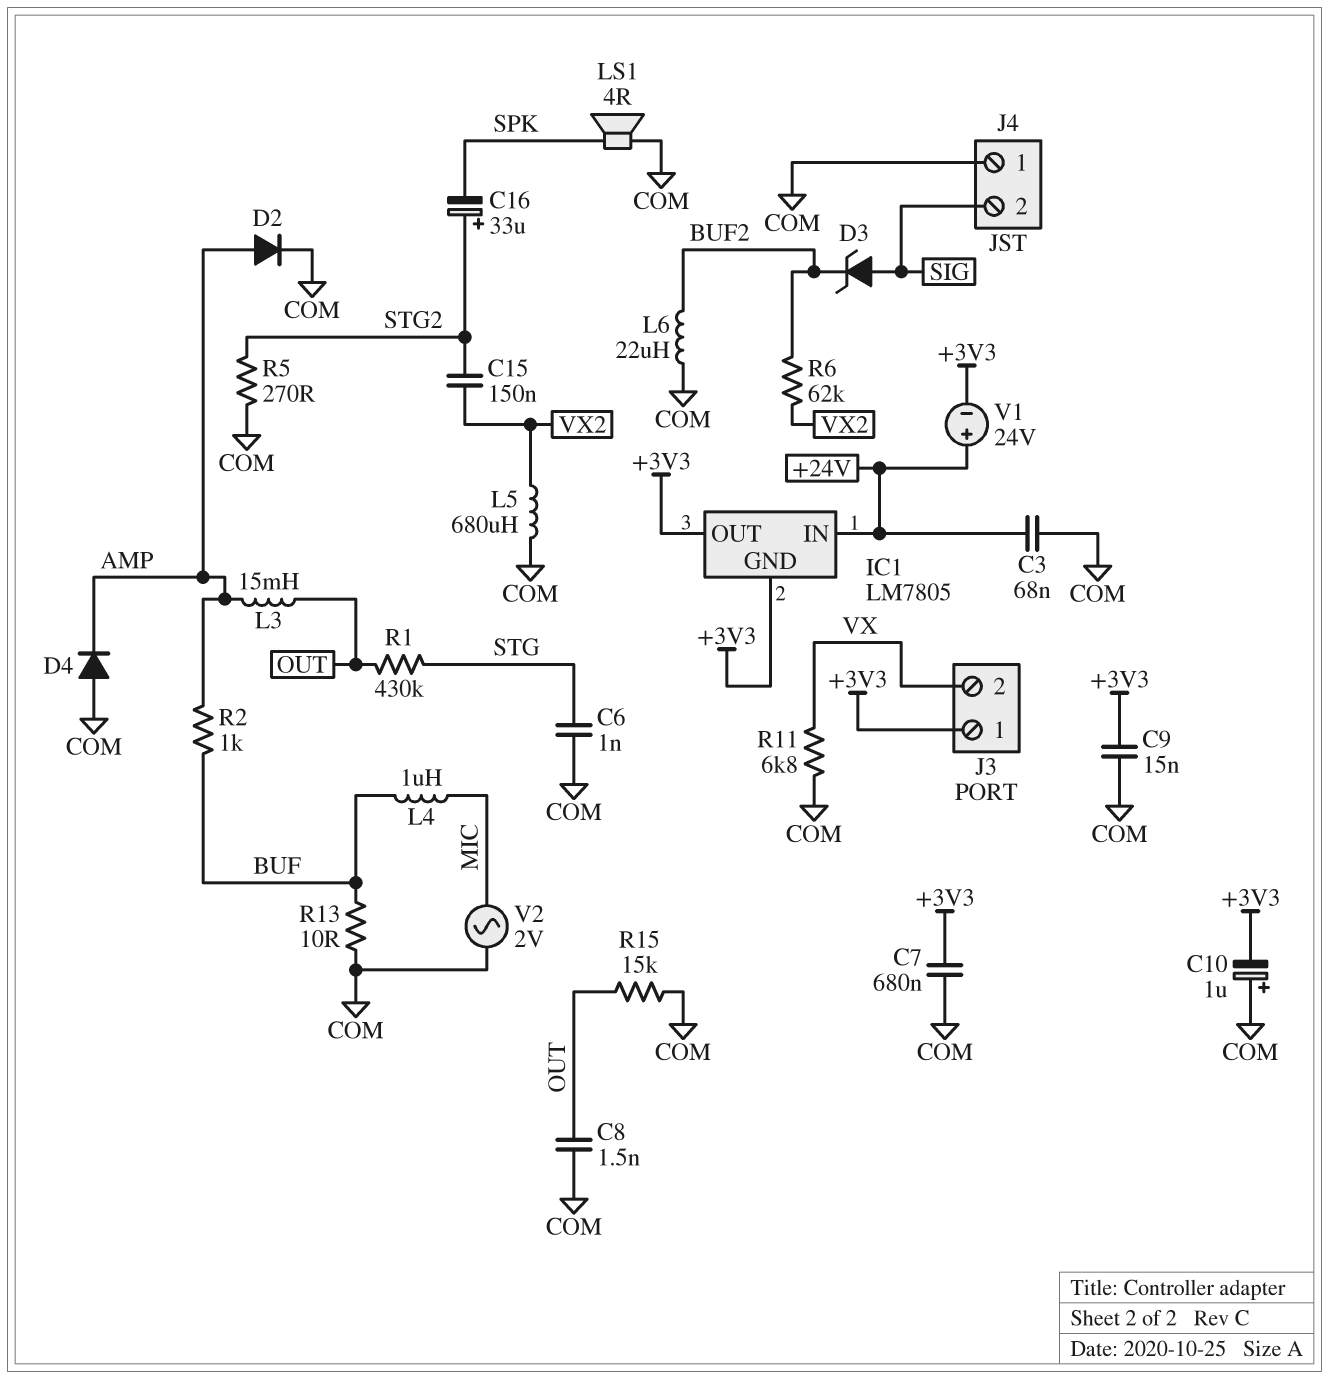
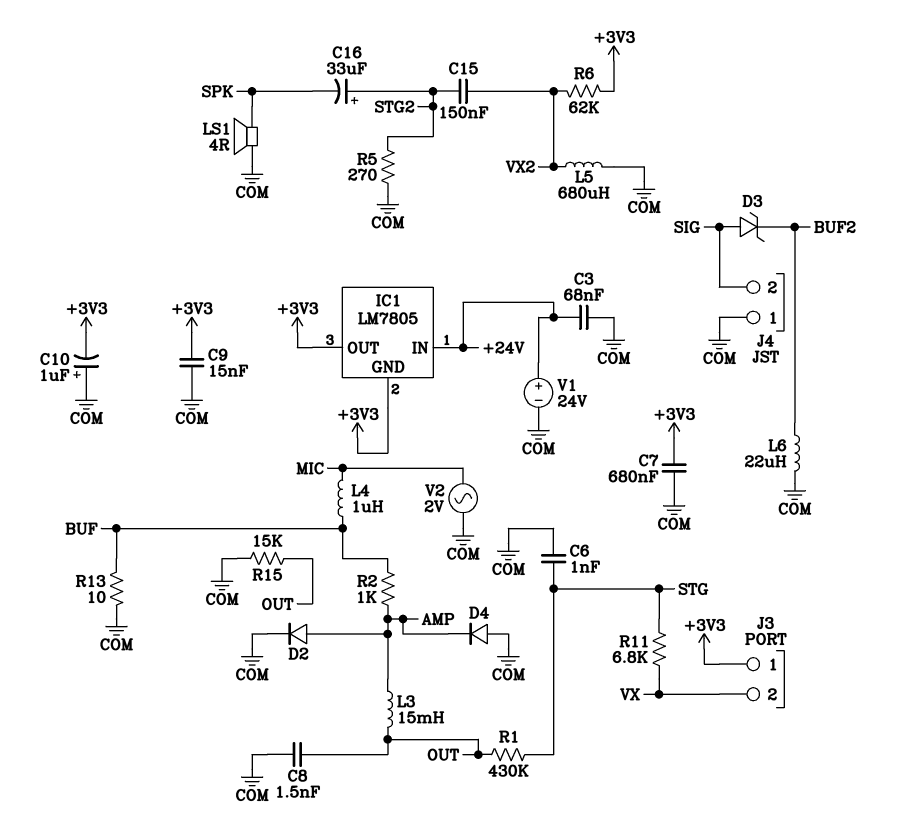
R6: 62k (BUF2, VX2) -> 62k (+3V3, VX2)
R11: 6.8k (COM, VX) -> 6.8k (STG, VX)
V1: 24V (plus +24V, minus +3V3) -> 24V (plus +24V, minus COM)

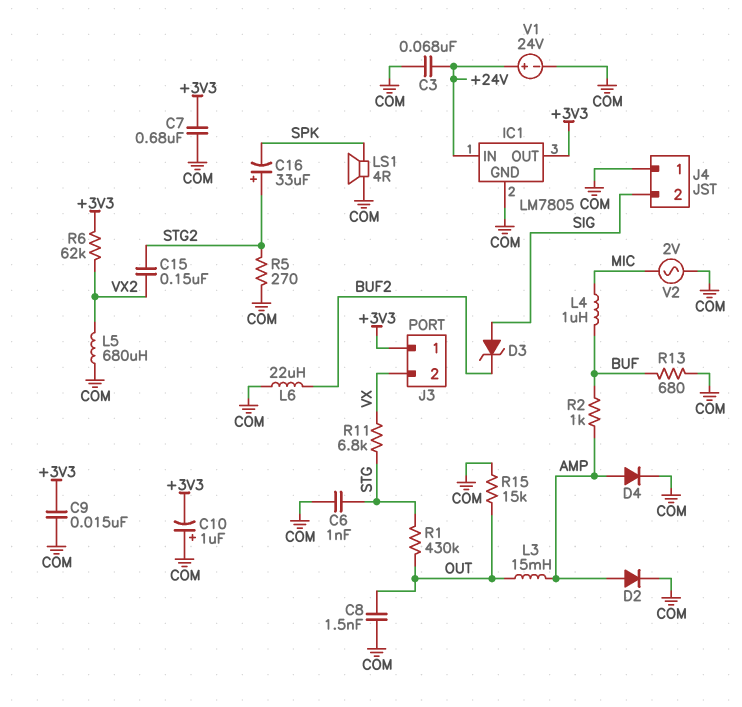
D4: diode (A COM, K AMP) -> diode (A AMP, K COM)
IC1 pin GND: +3V3 -> COM
R13: 10 (BUF, COM) -> 680 (BUF, COM)

